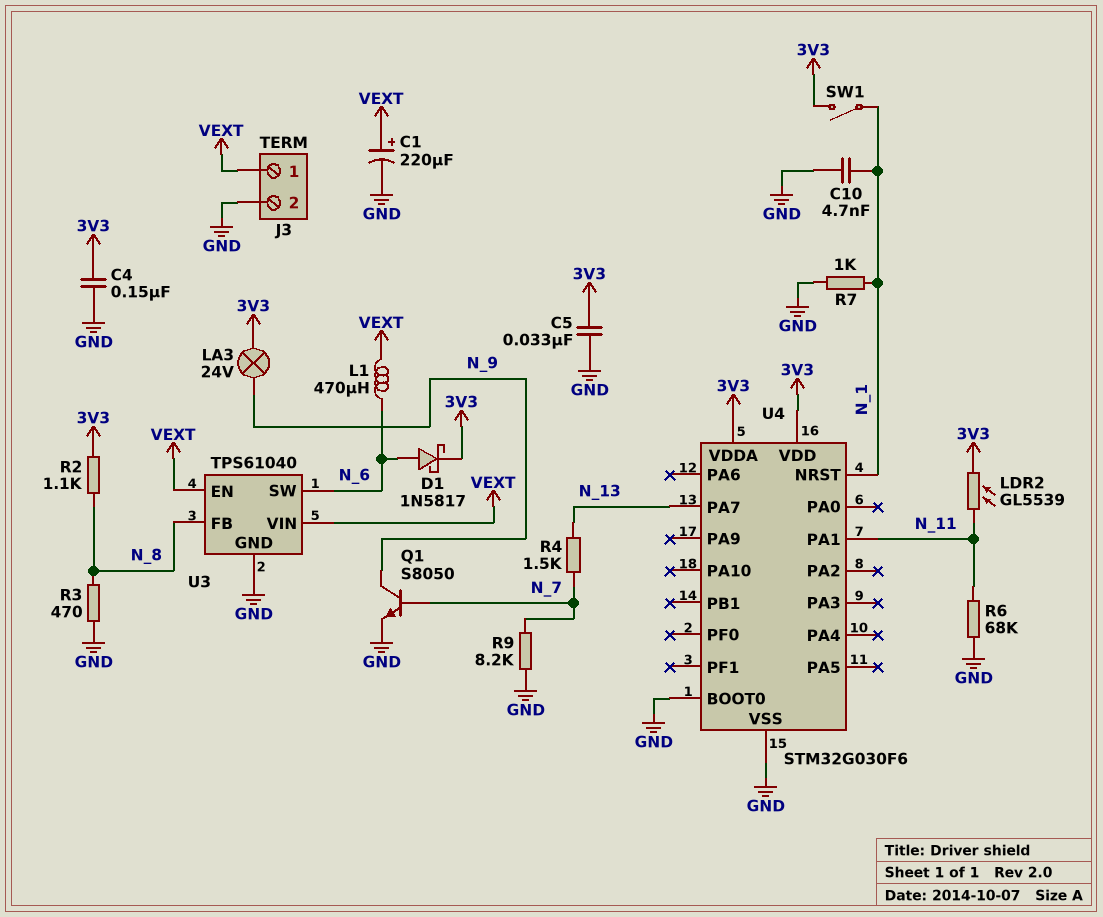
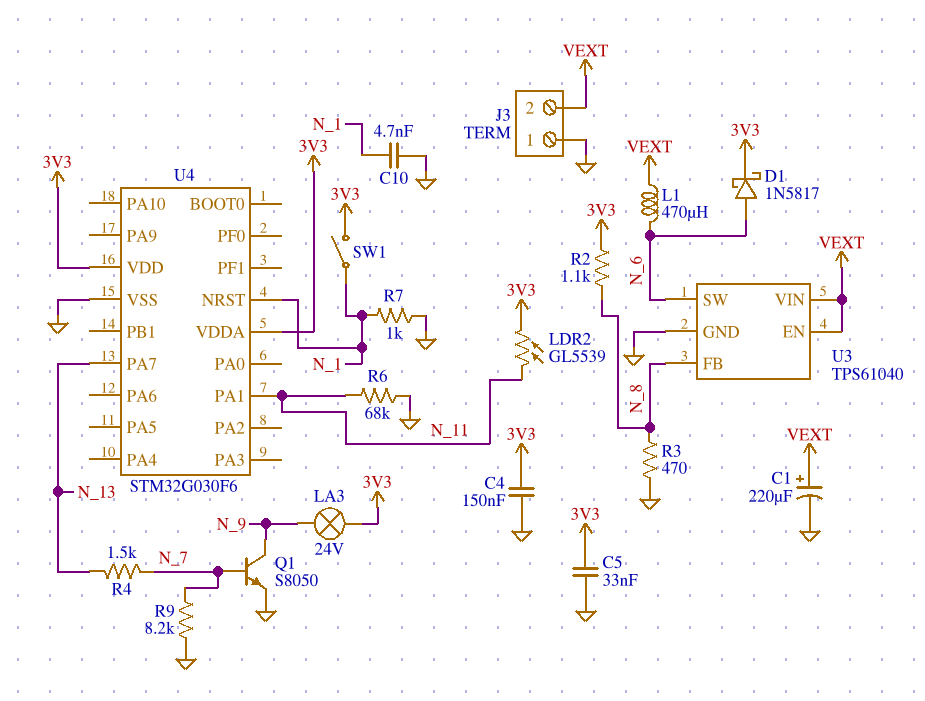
J3 pin 1: VEXT -> GND
J3 pin 2: GND -> VEXT
U4 pin BOOT0: GND -> none

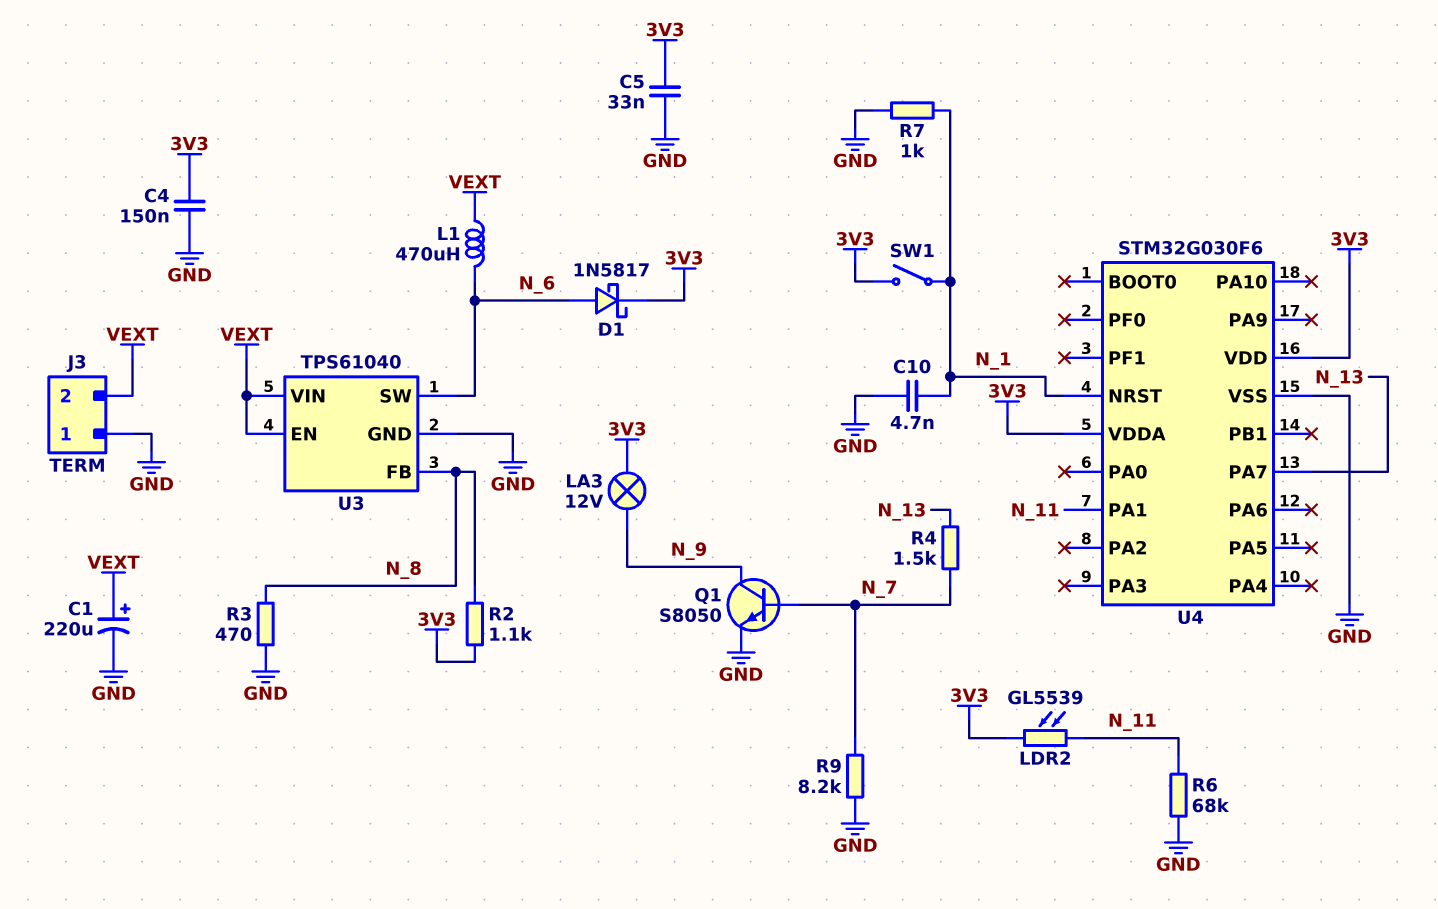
LA3: lamp 24V (3V3, N_9) -> lamp 12V (3V3, N_9)

